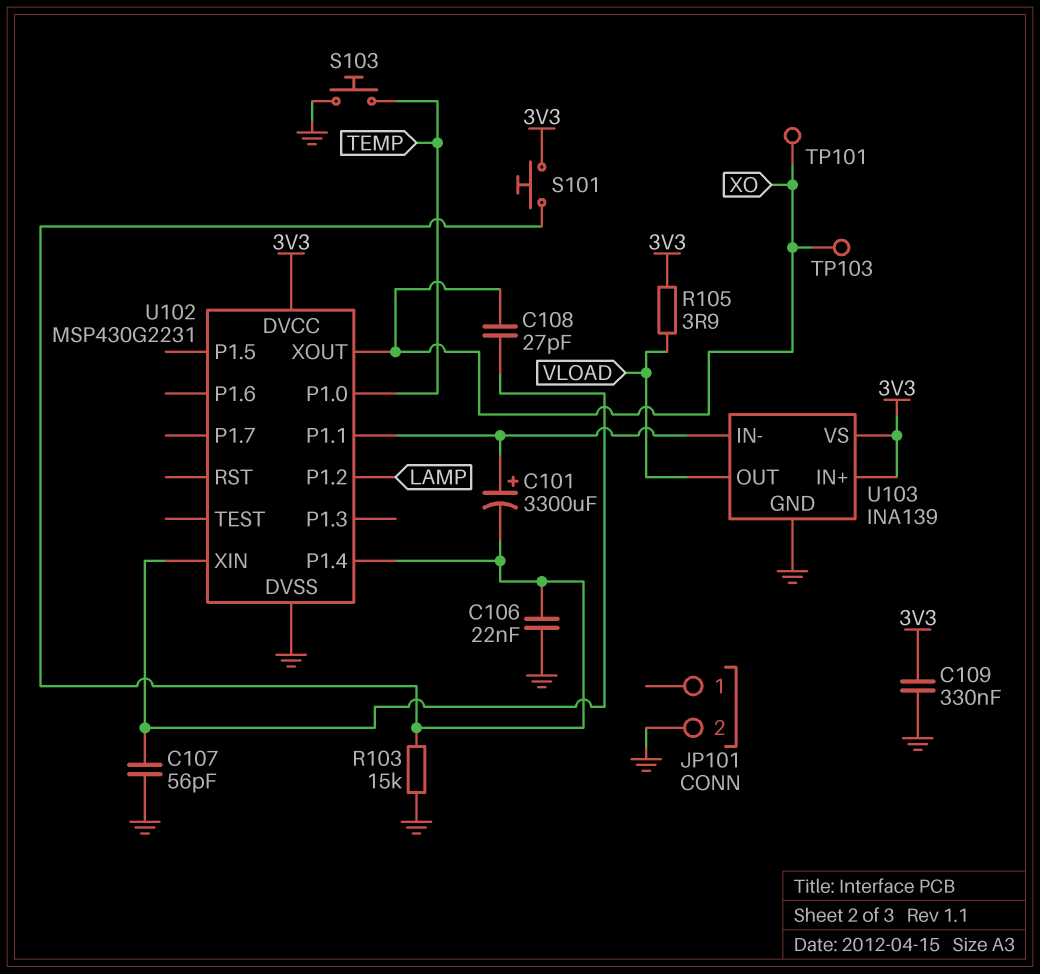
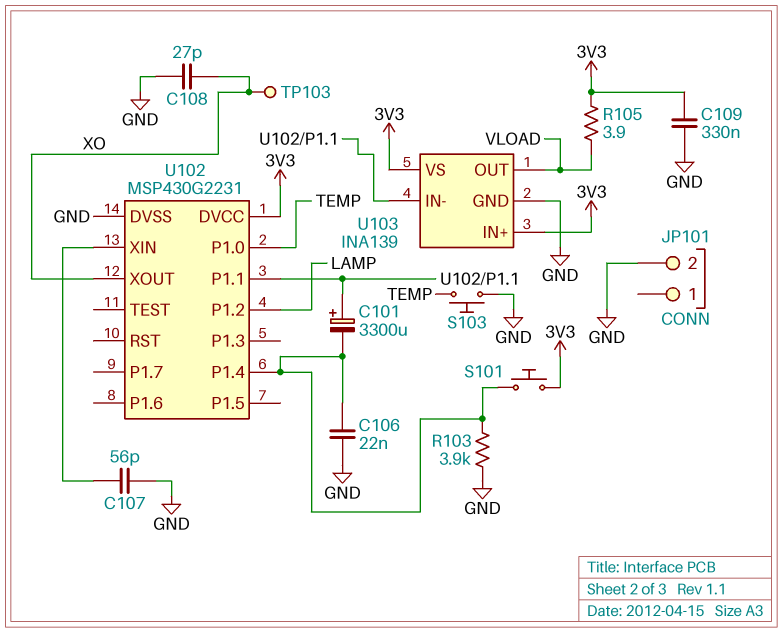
C108: 27pF (U102/XIN, XO) -> 27pF (GND, XO)
R103: 15k (GND, U102/P1.4) -> 3.9k (GND, U102/P1.4)
TP101: test point (XO) -> none

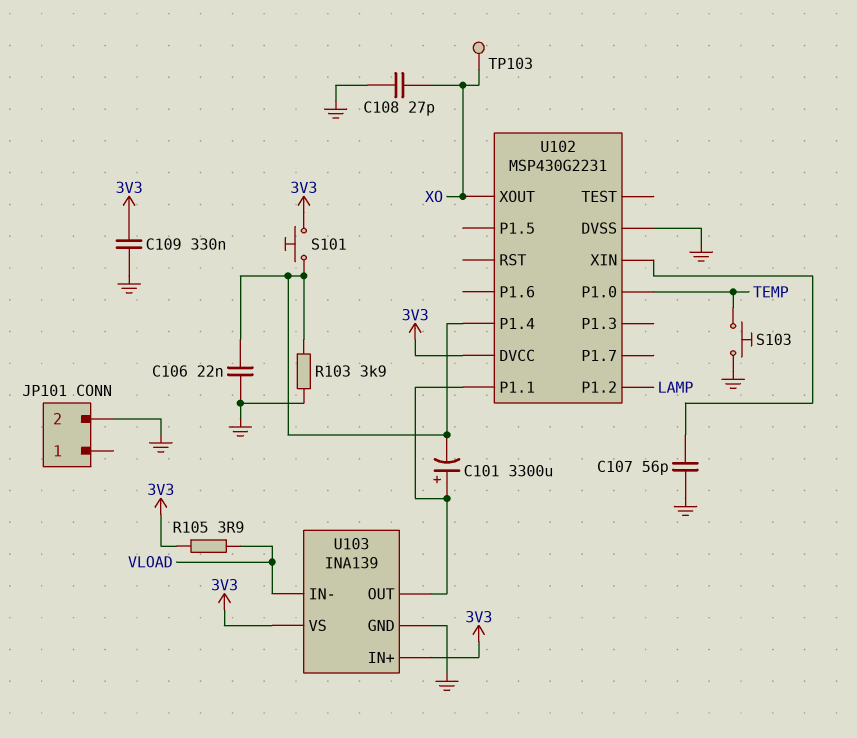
U103 pin IN-: U102/P1.1 -> VLOAD
U103 pin OUT: VLOAD -> U102/P1.1

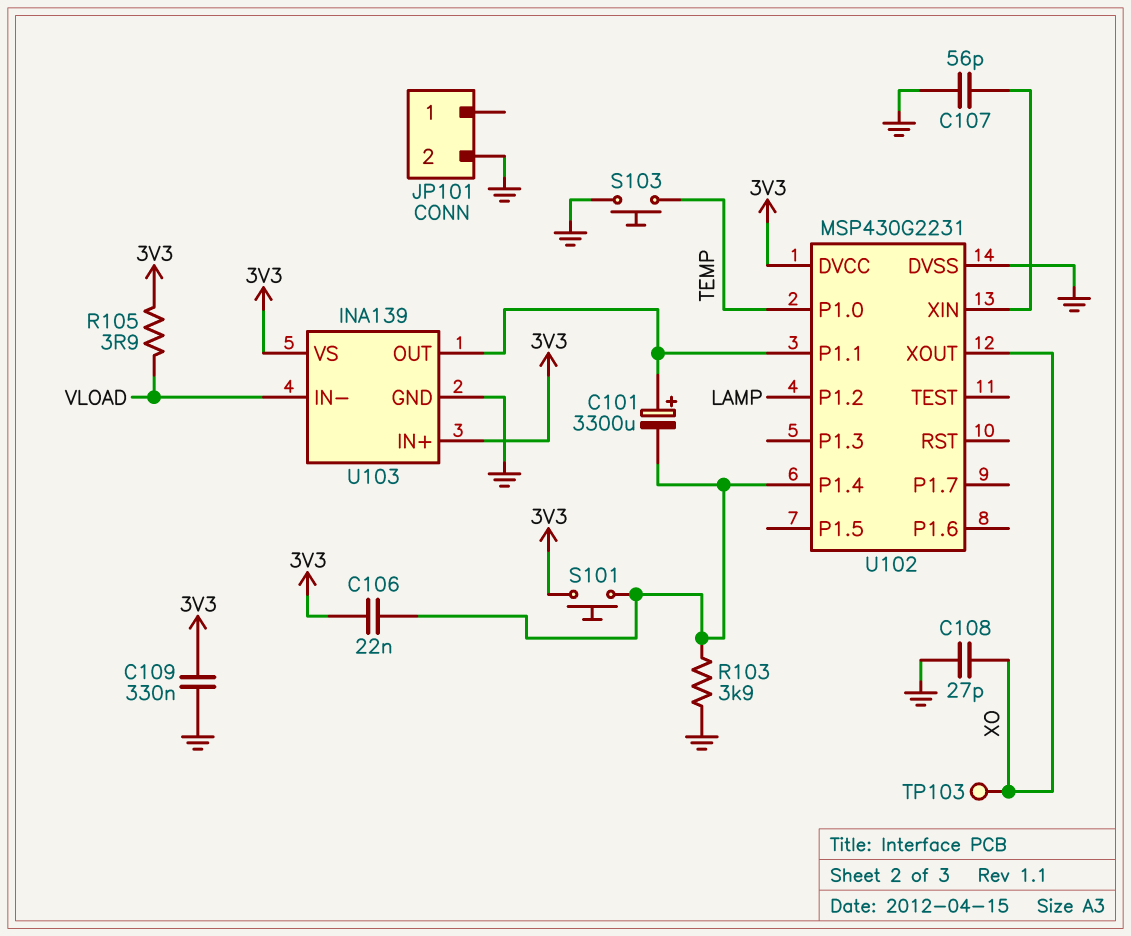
C106: 22nF (GND, U102/P1.4) -> 22nF (3V3, U102/P1.4)

